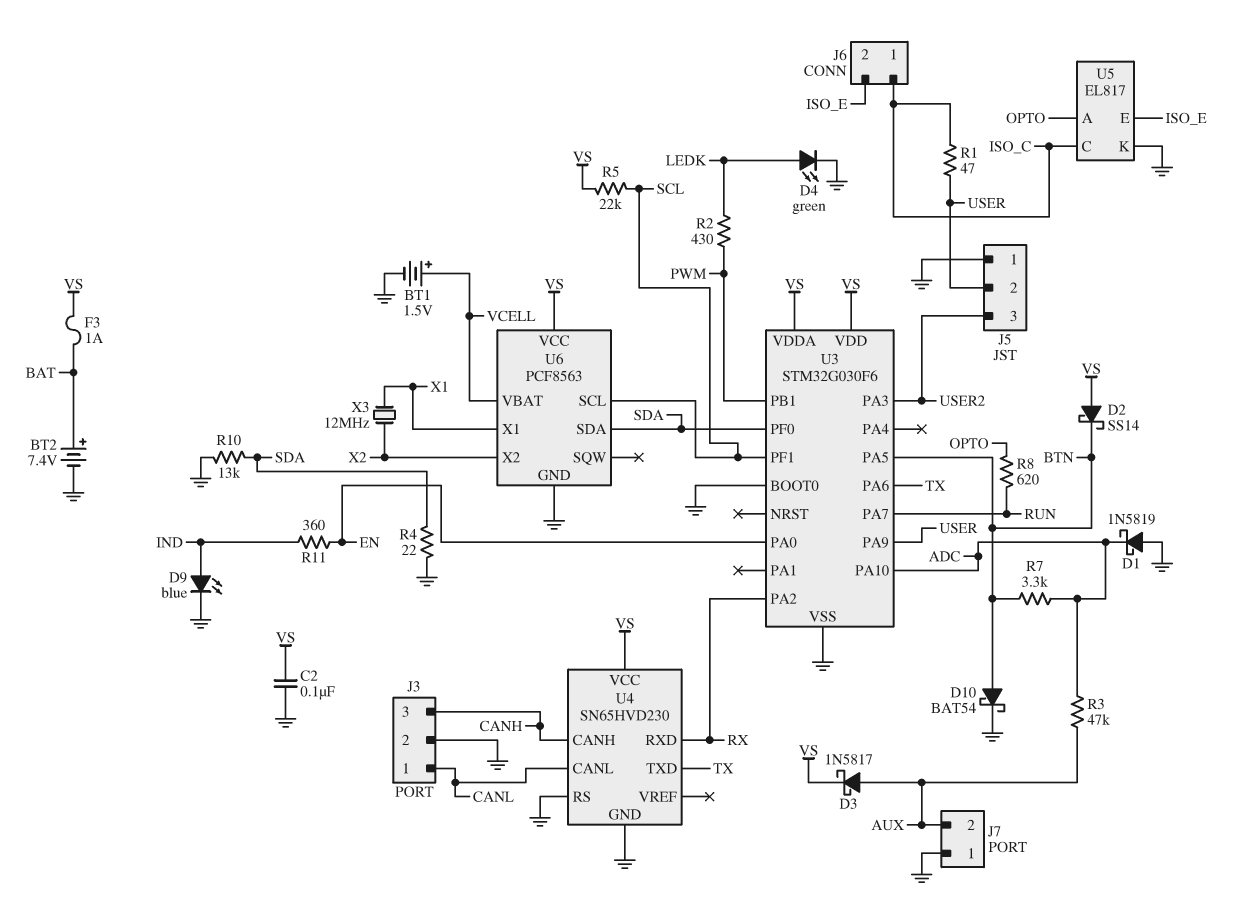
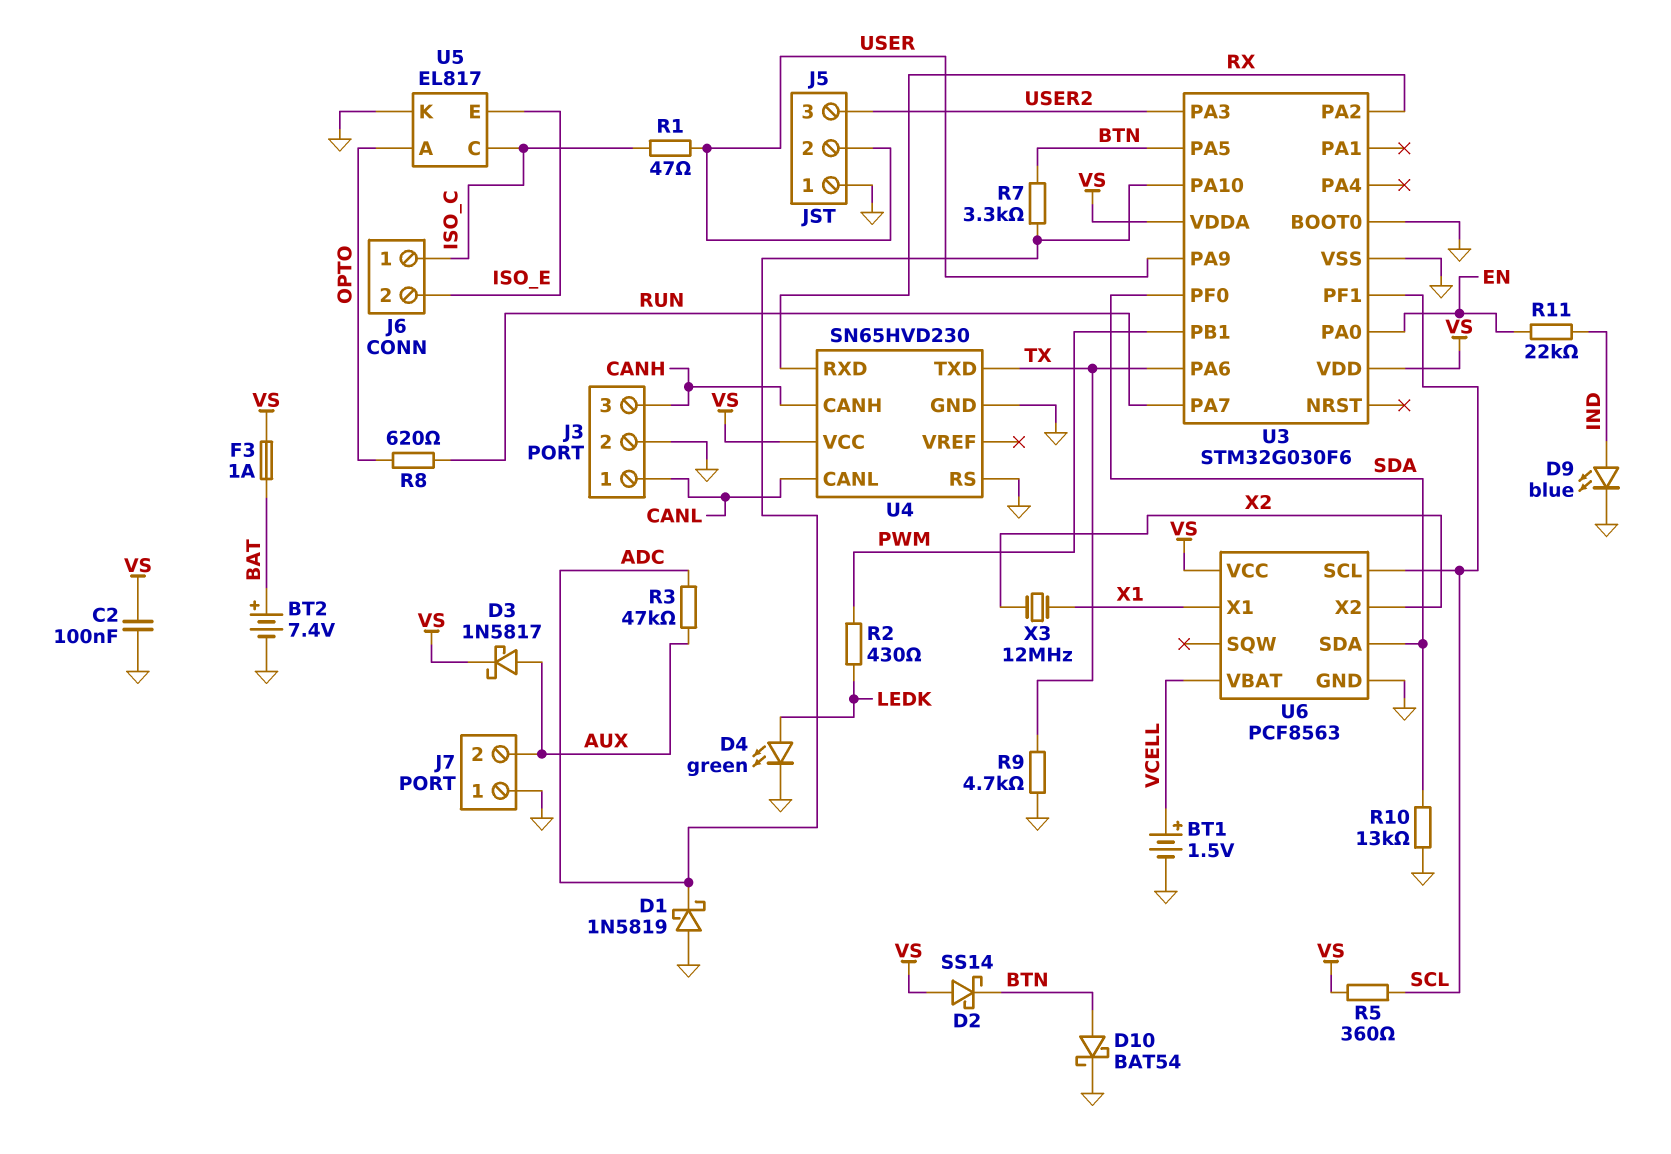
R4: 22 (GND, SDA) -> none
R5: 22k (SCL, VS) -> 360 (SCL, VS)
R9: none -> 4.7k (GND, TX)
R11: 360 (EN, IND) -> 22k (EN, IND)

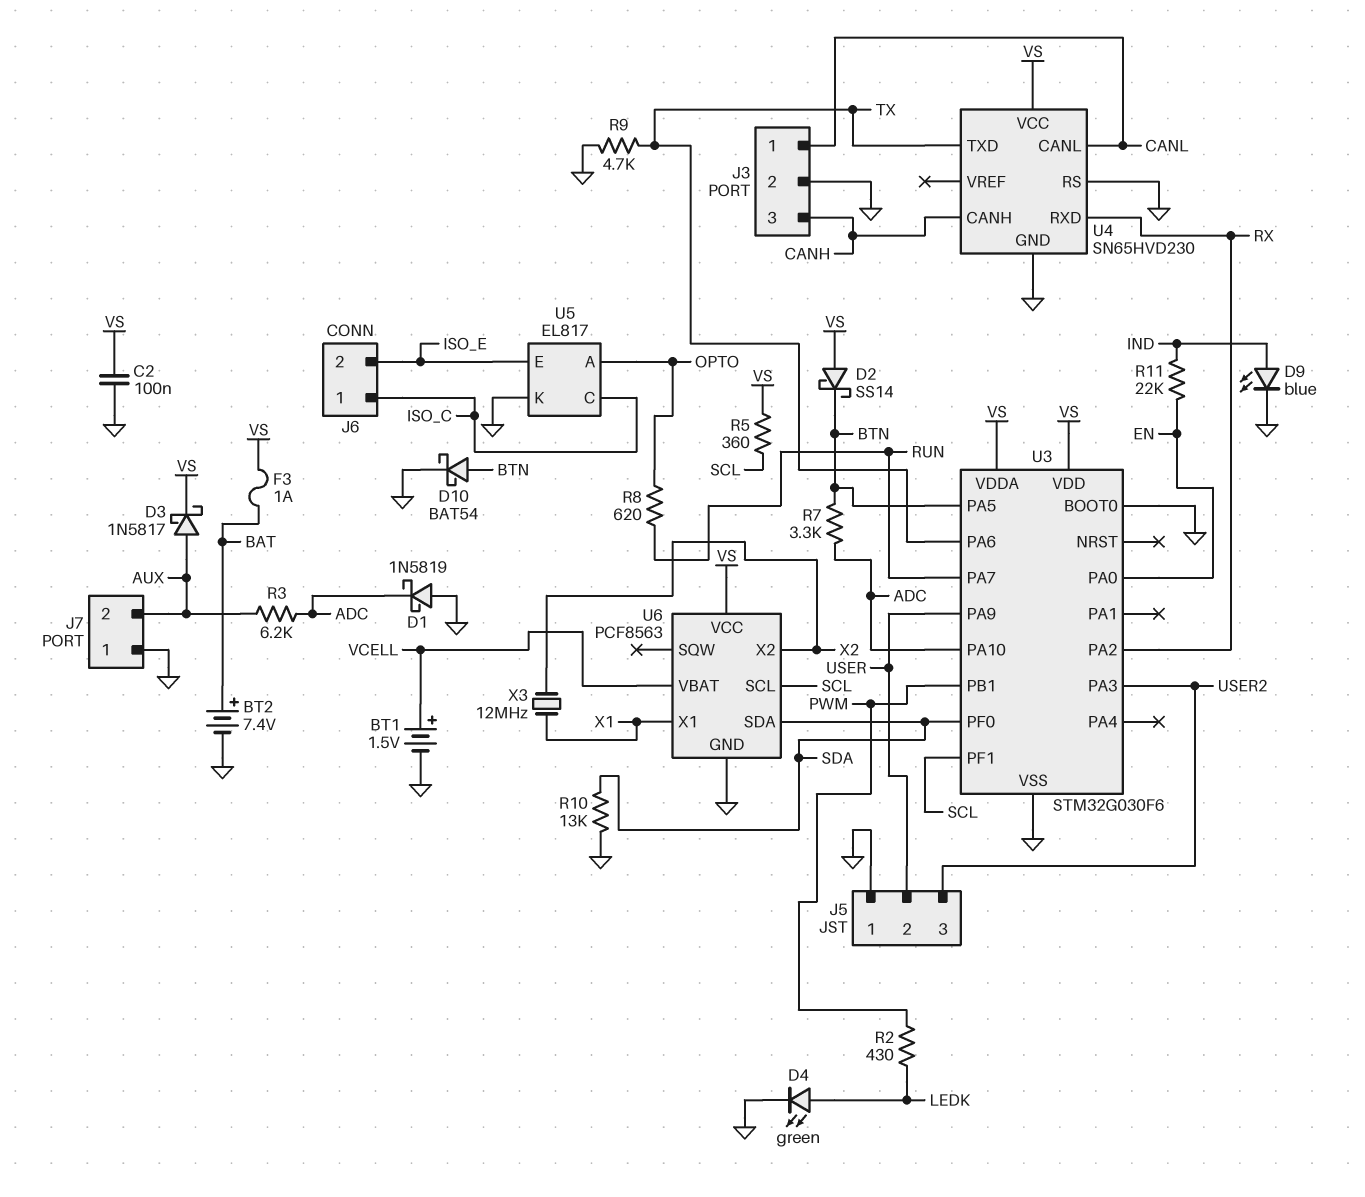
R1: 47 (ISO_C, USER) -> none
R3: 47k (ADC, AUX) -> 6.2k (ADC, AUX)

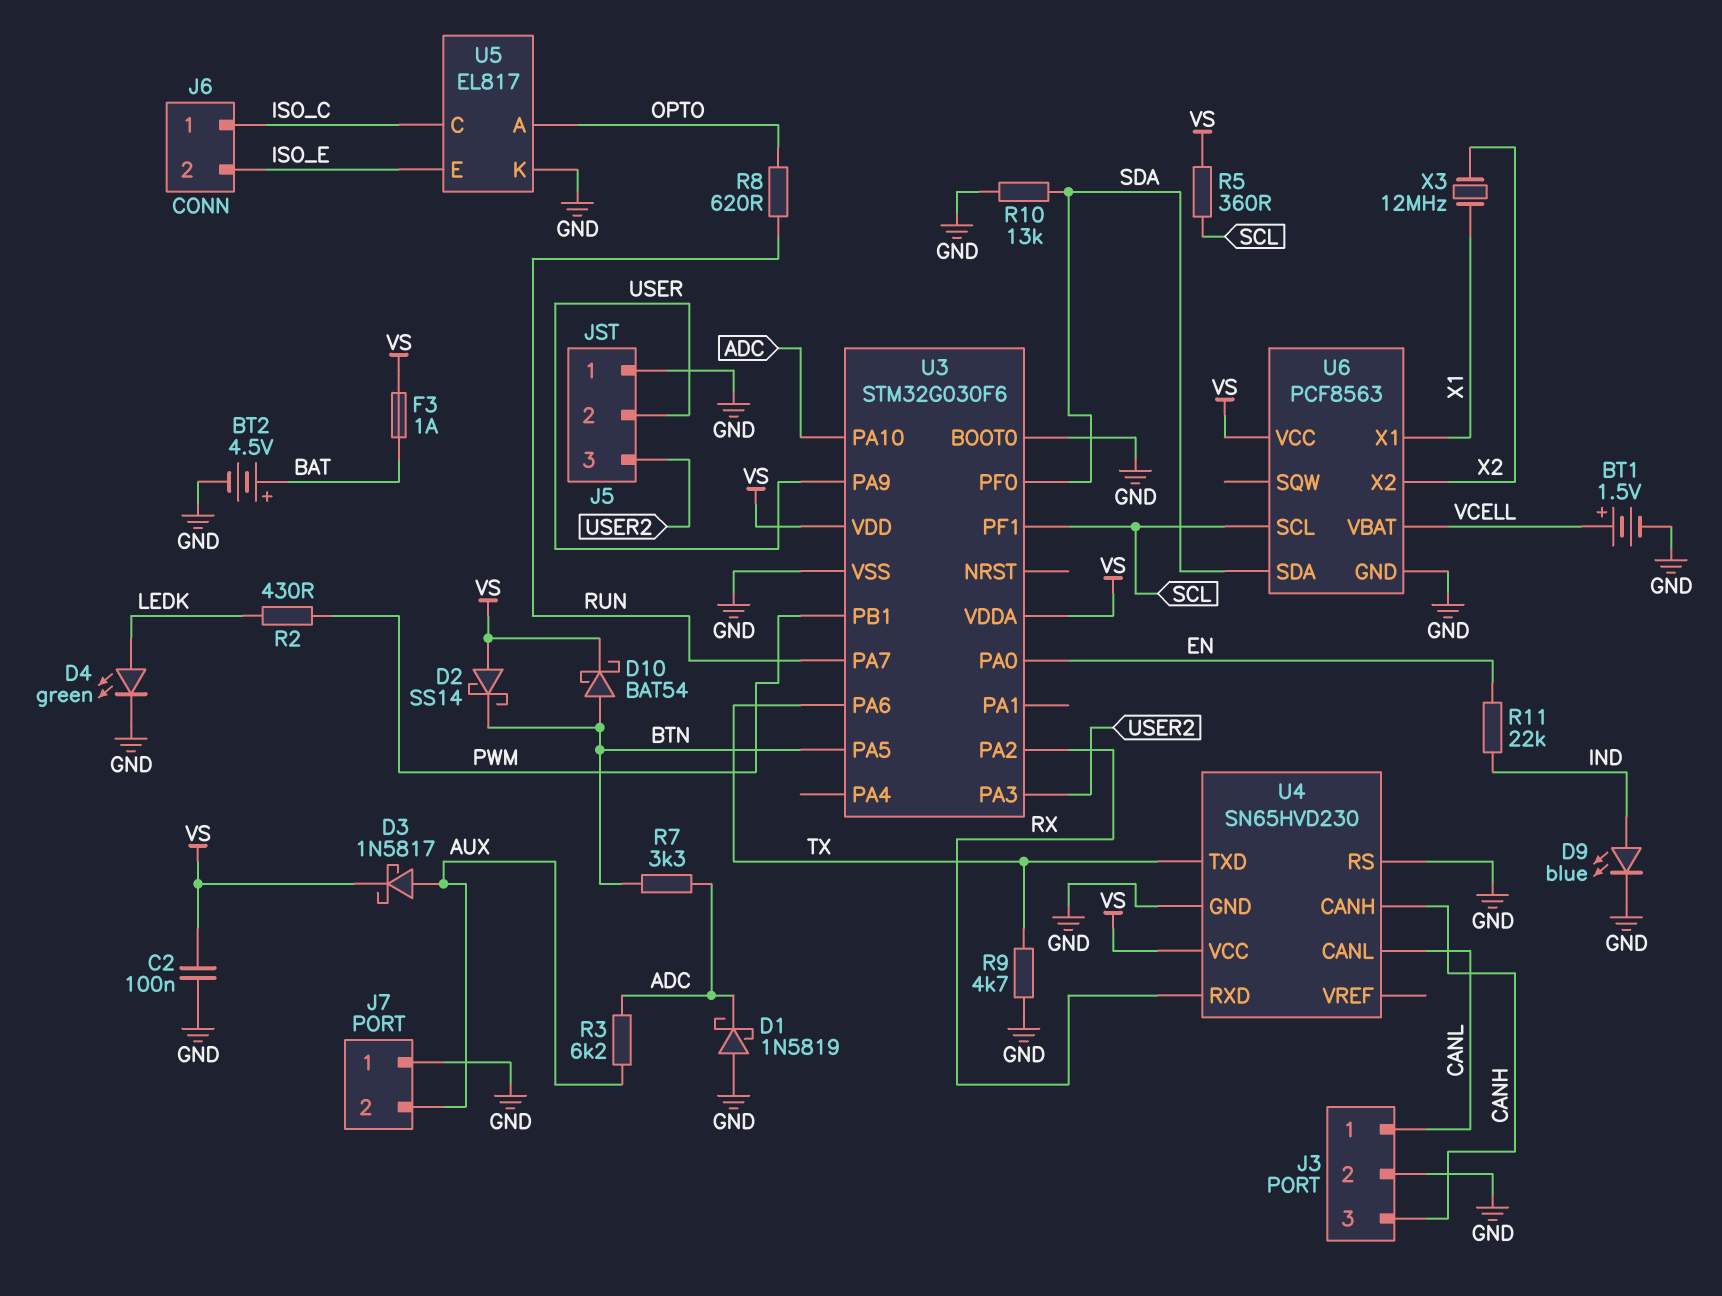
BT2: 7.4V (plus BAT, minus GND) -> 4.5V (plus BAT, minus GND)
D10: schottky BAT54 (A BTN, K GND) -> schottky BAT54 (A BTN, K VS)

